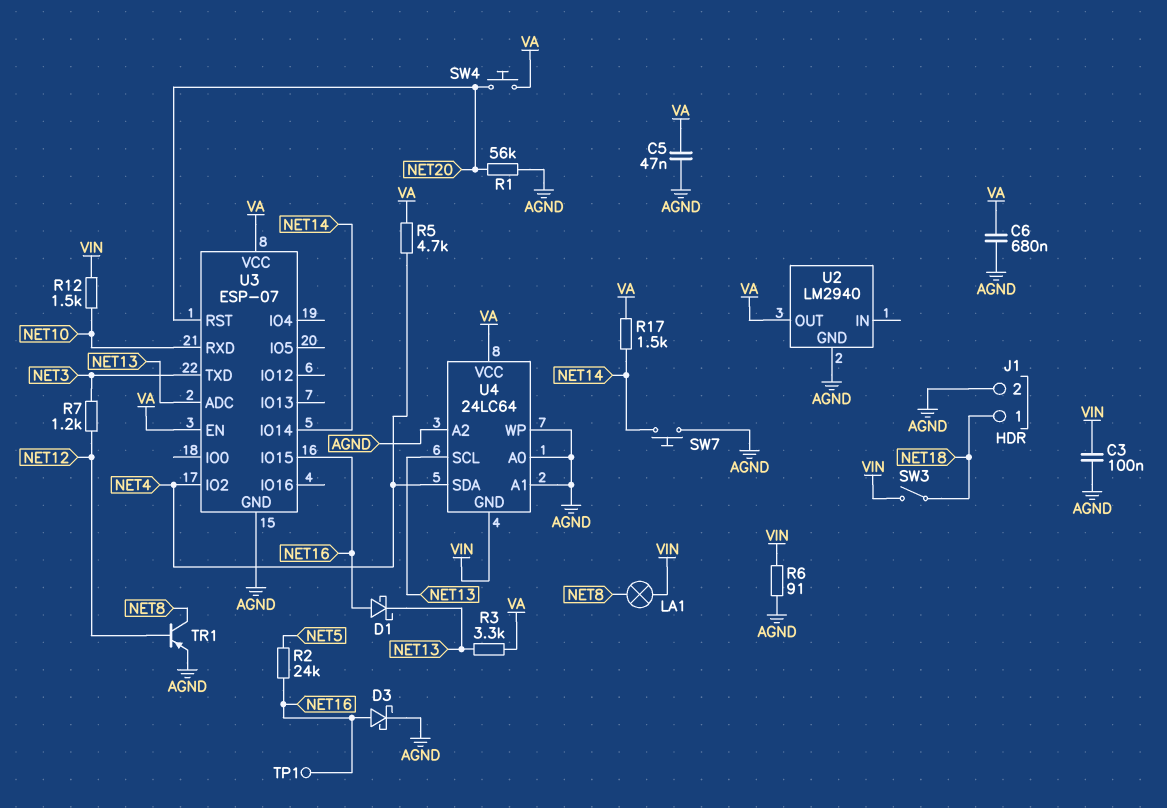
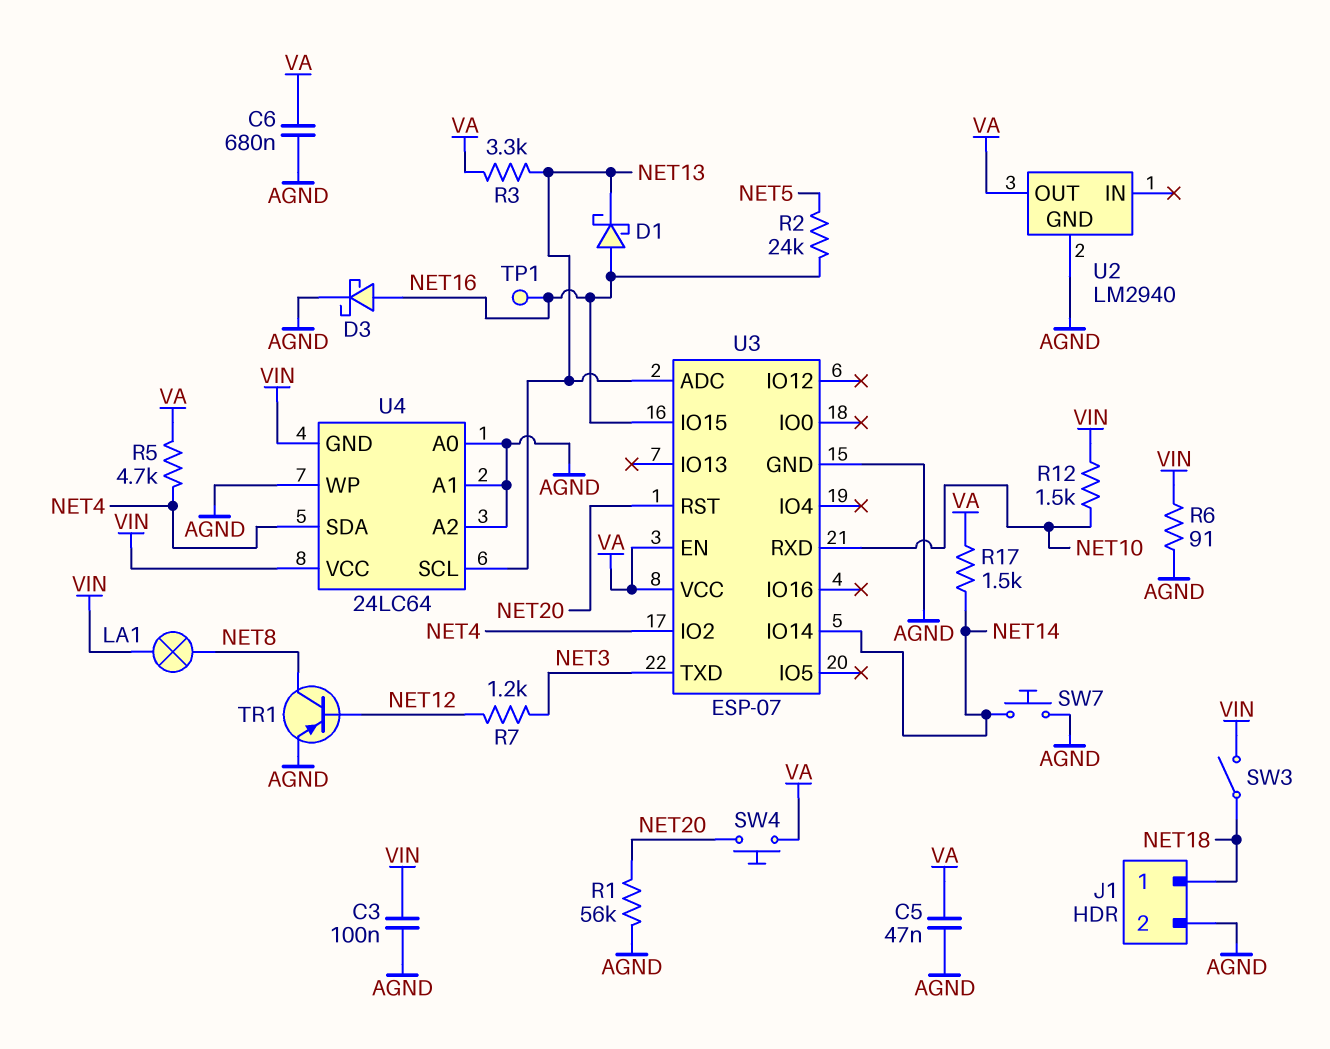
U4 pin VCC: VA -> VIN

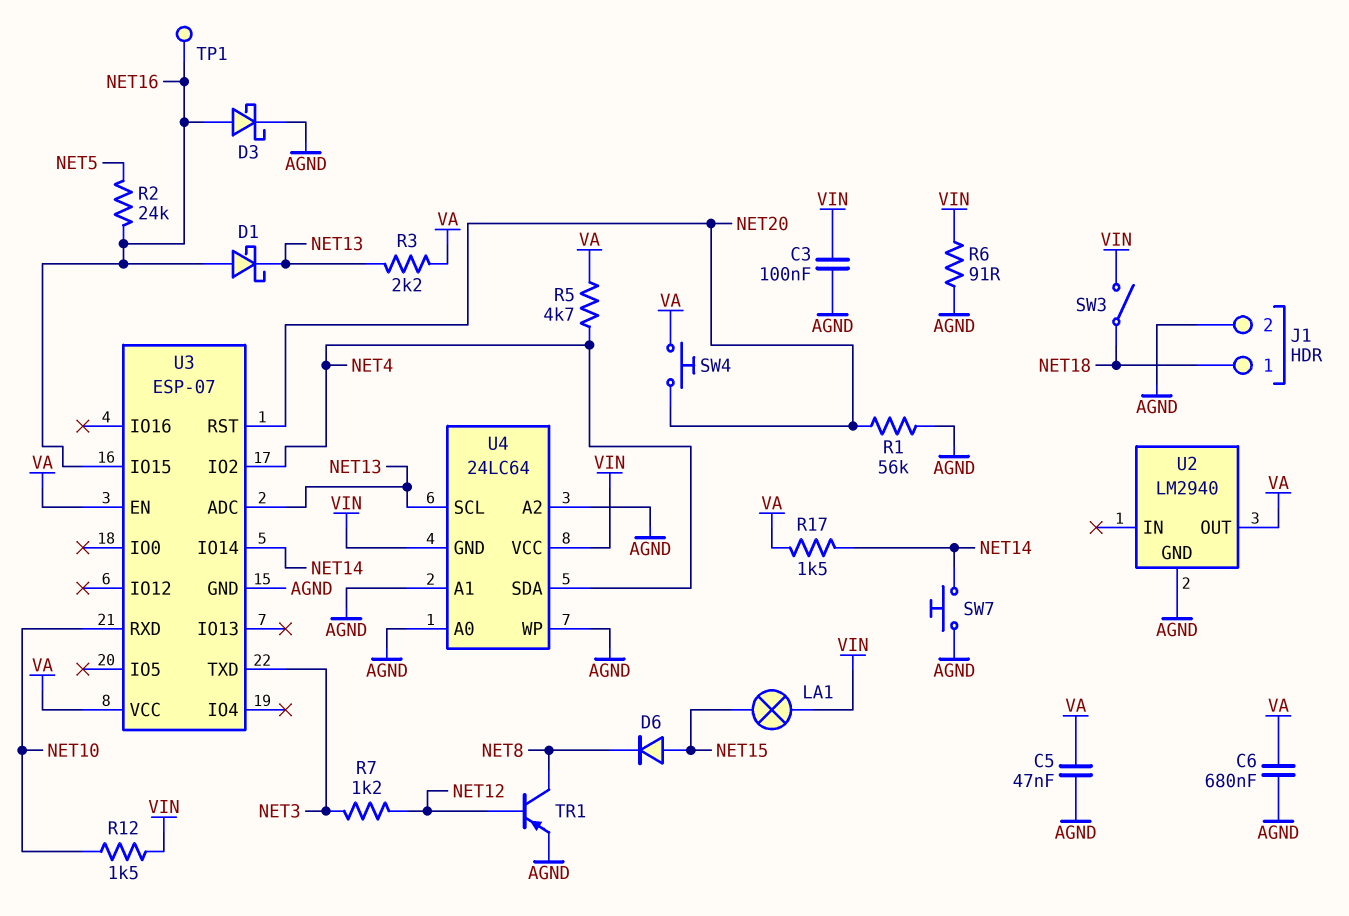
D6: none -> diode (A NET15, K NET8)
LA1: lamp (NET8, VIN) -> lamp (NET15, VIN)
R3: 3.3k (NET13, VA) -> 2.2k (NET13, VA)

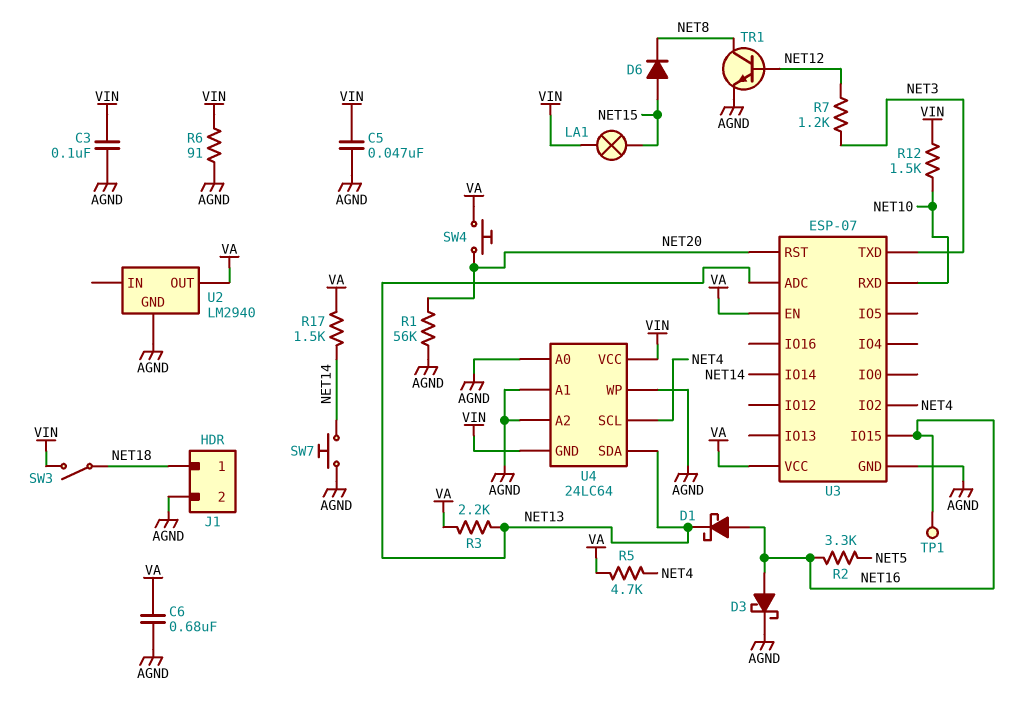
C5: 47nF (AGND, VA) -> 47nF (AGND, VIN)
R2: 24k (NET5, NET16) -> 3.3k (NET5, NET16)
TR1: PNP (B NET12, C NET8, E AGND) -> NPN (B NET12, C NET8, E AGND)
U4 pin SCL: NET13 -> NET4
U4 pin SDA: NET4 -> NET13

